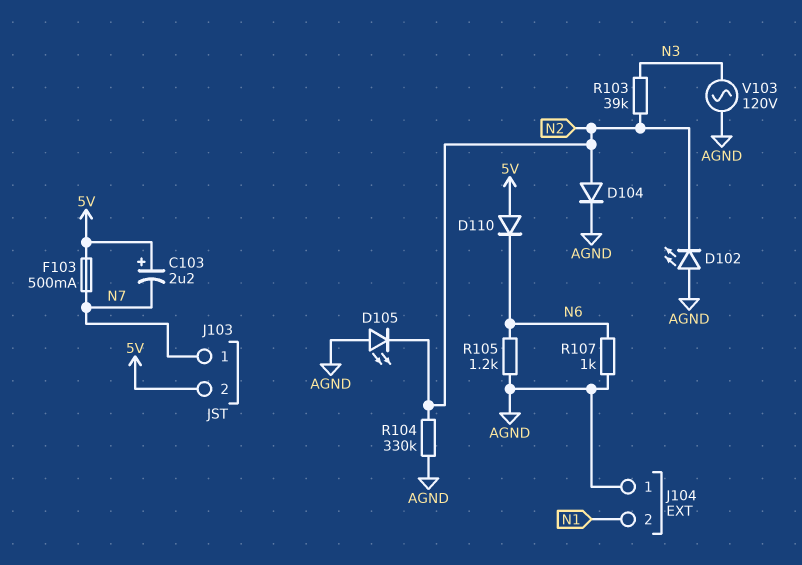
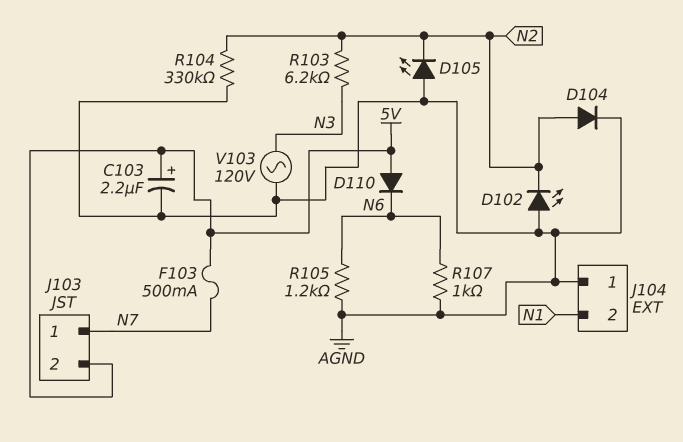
C103: 2.2uF (plus 5V, minus N7) -> 2.2uF (plus 5V, minus AGND)
R103: 39k (N2, N3) -> 6.2k (N2, N3)

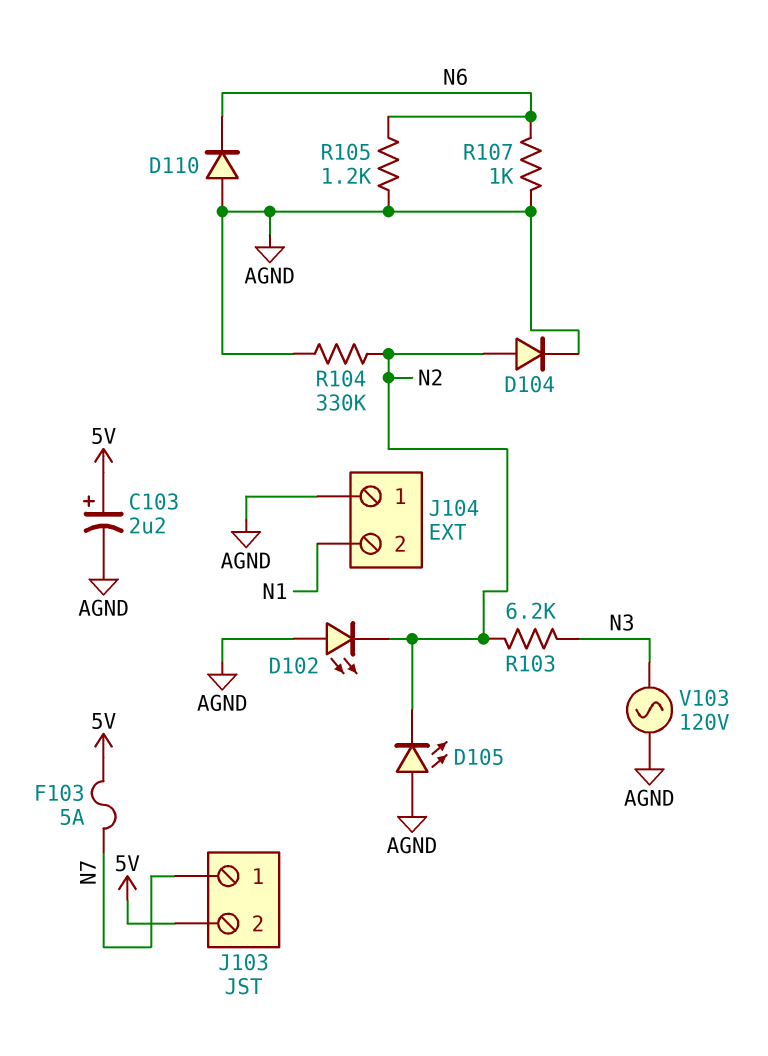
D110: diode (A 5V, K N6) -> diode (A AGND, K N6)
F103: 500mA (5V, N7) -> 5A (5V, N7)

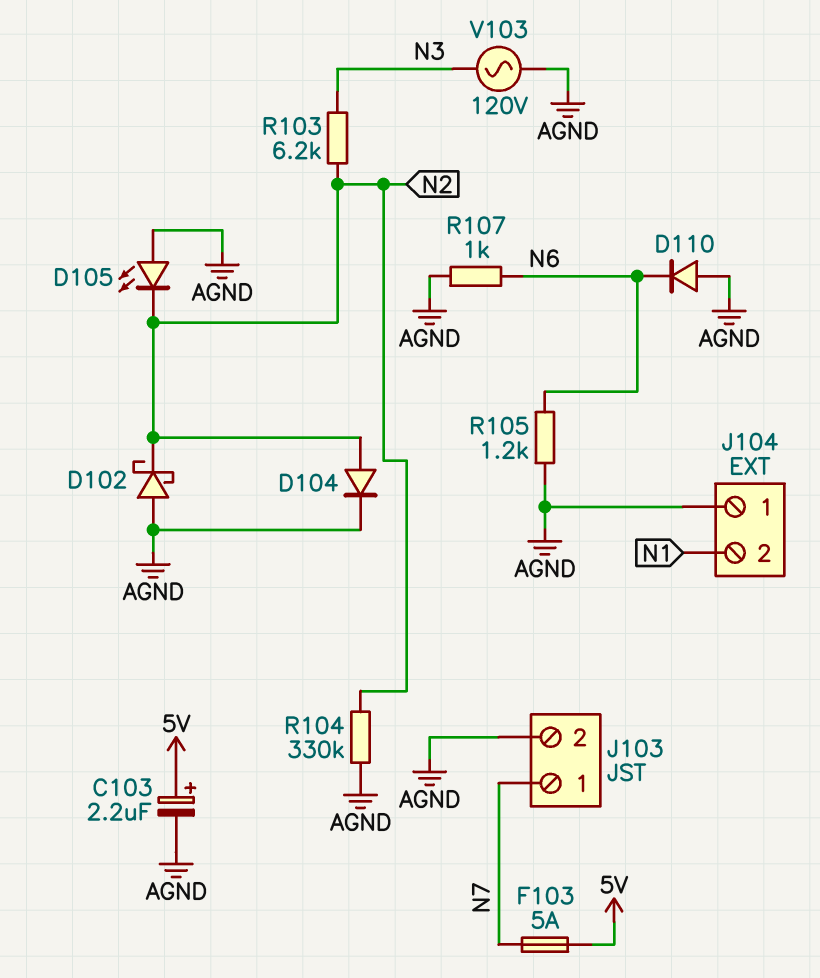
D102: LED (A AGND, K N2) -> schottky (A AGND, K N2)
J103 pin 2: 5V -> AGND

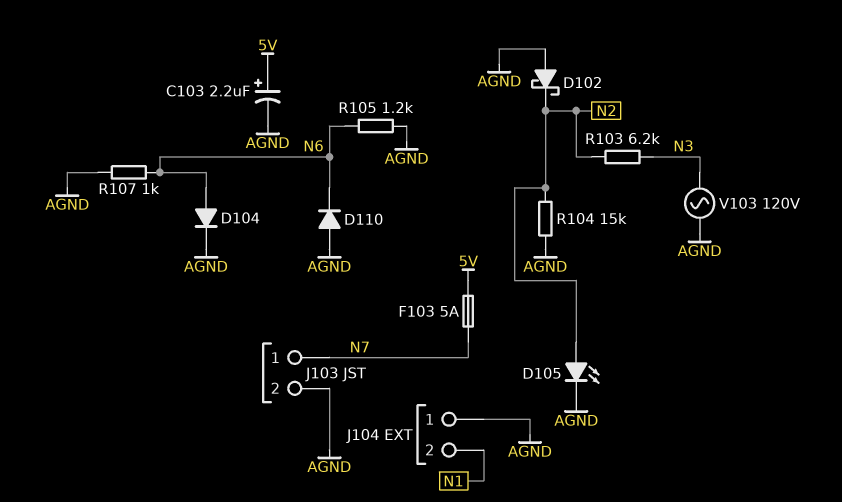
D104: diode (A N2, K AGND) -> diode (A N6, K AGND)
D105: LED (A AGND, K N2) -> LED (A N2, K AGND)
R104: 330k (AGND, N2) -> 15k (AGND, N2)

